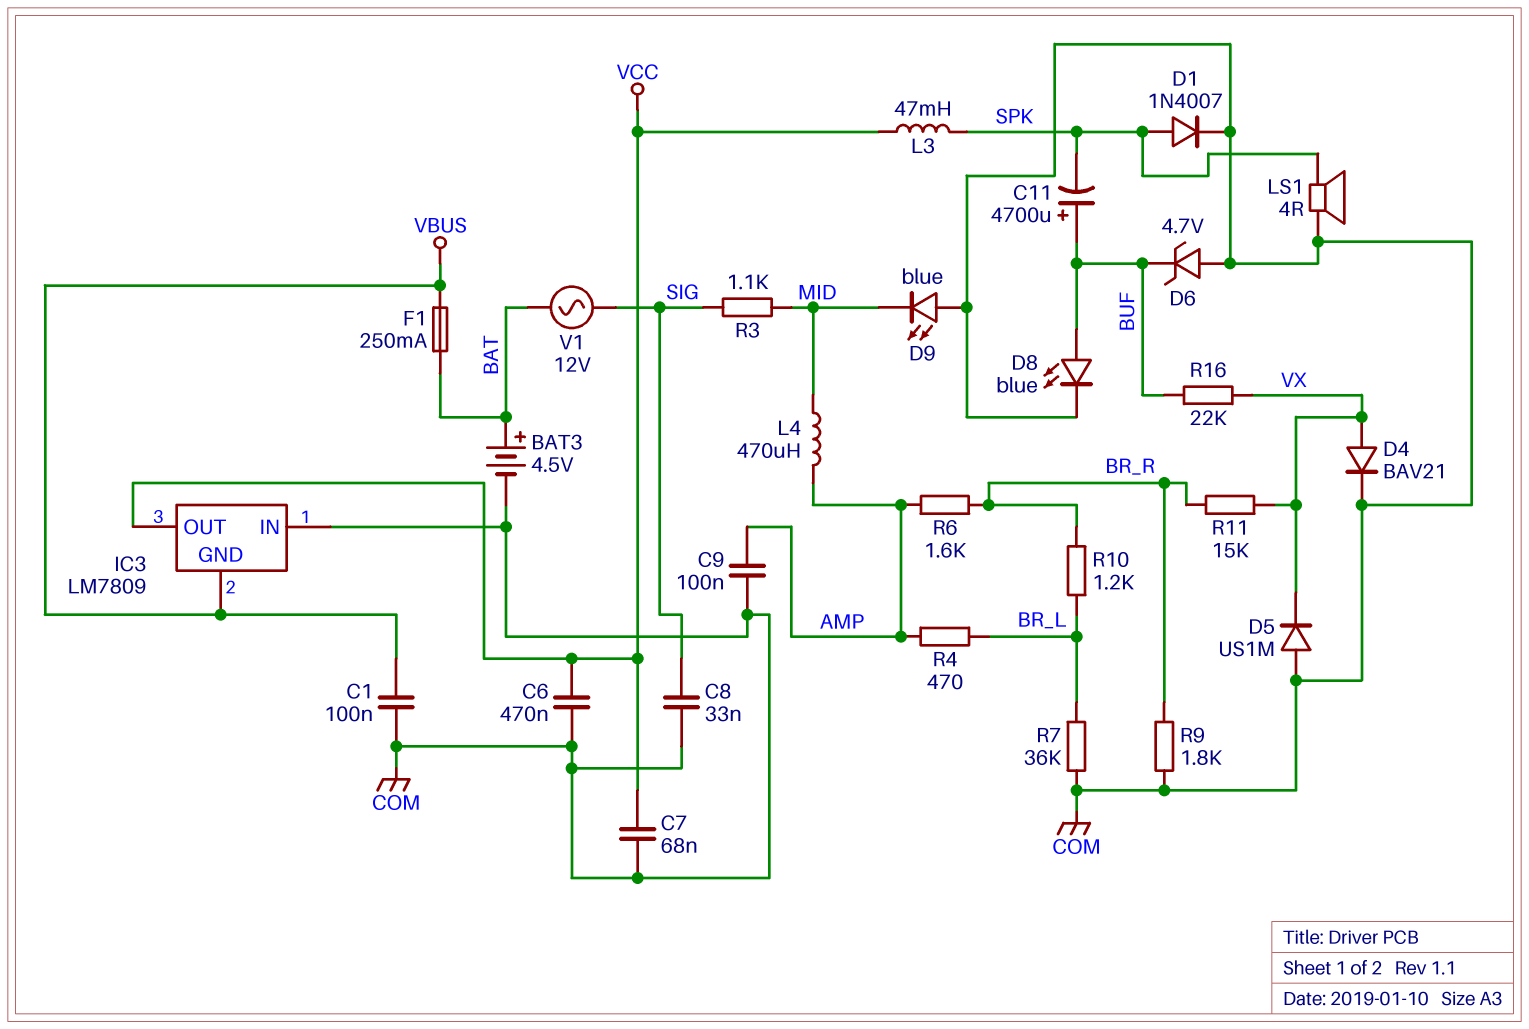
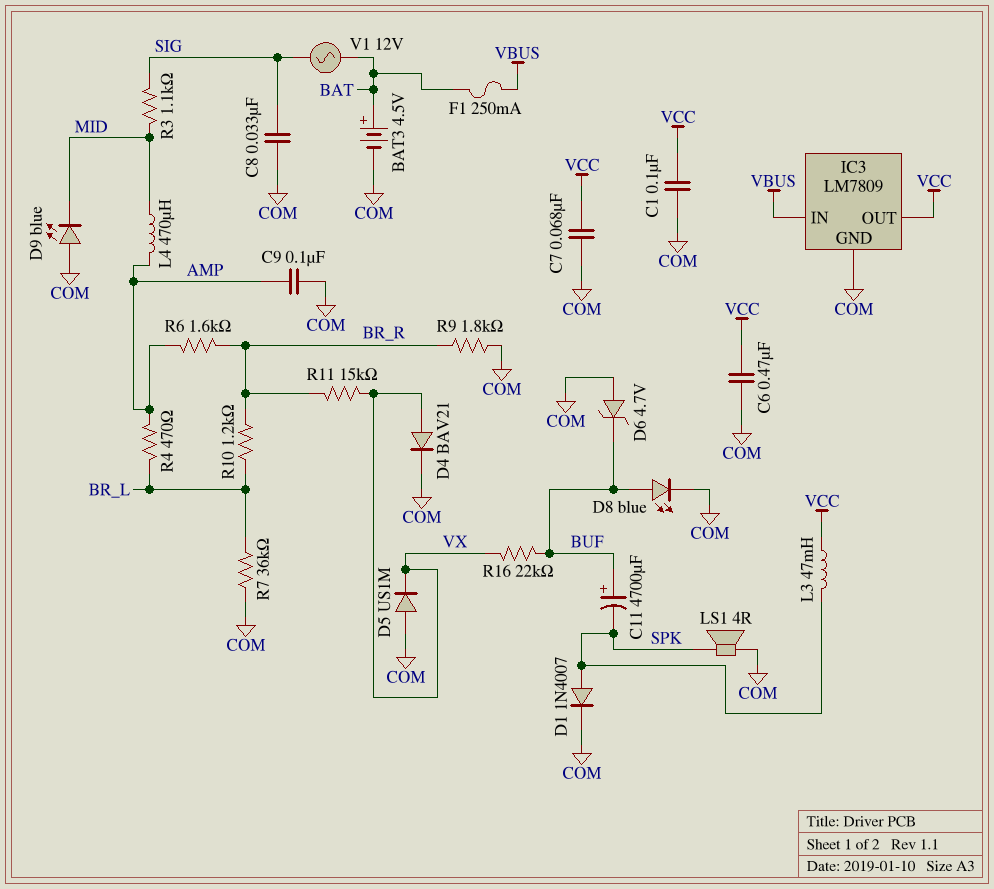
C1: 100nF (COM, VBUS) -> 100nF (COM, VCC)
IC3 pin GND: VBUS -> COM
IC3 pin IN: COM -> VBUS

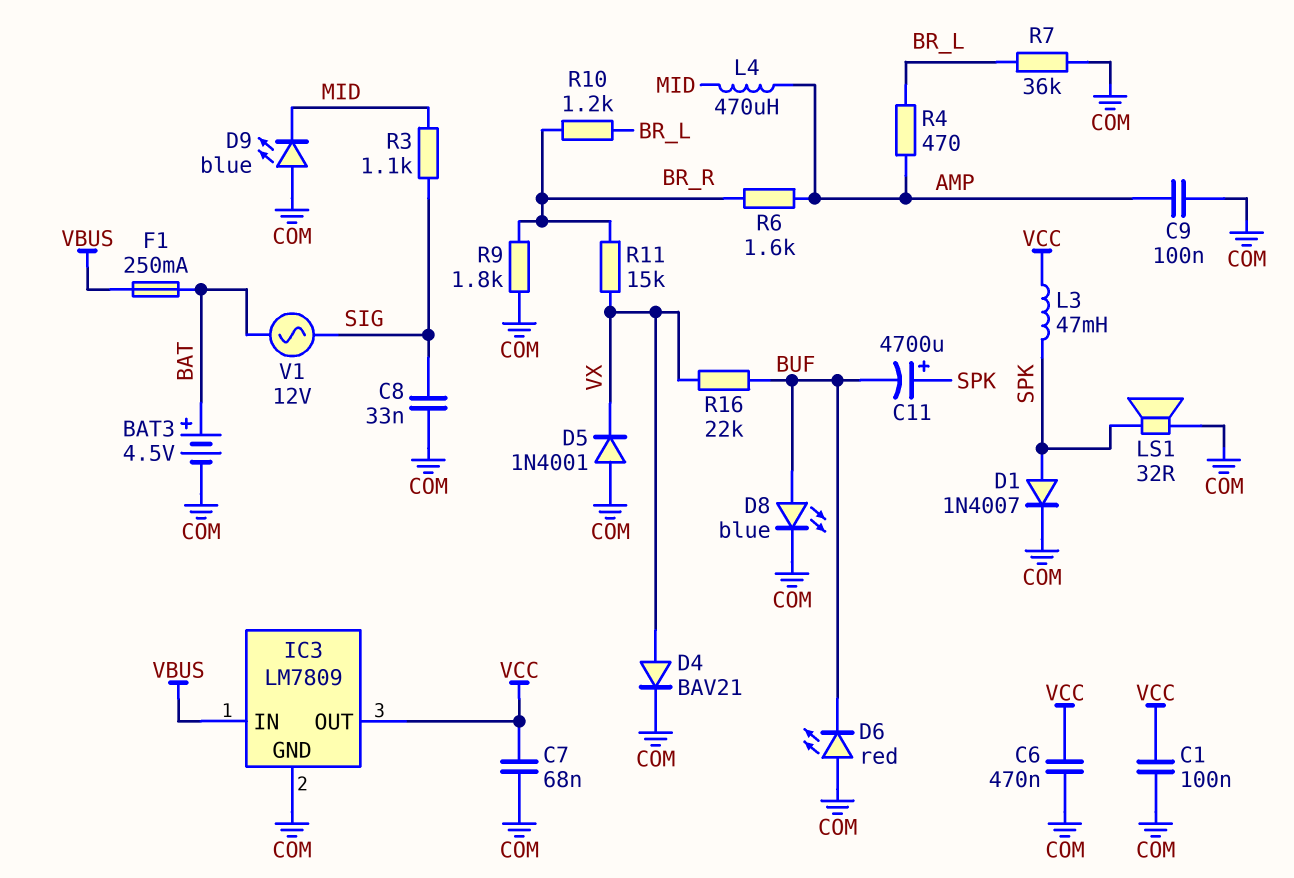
C11: 4700uF (plus BUF, minus SPK) -> 4700uF (plus SPK, minus BUF)
D5: diode US1M (A COM, K VX) -> diode 1N4001 (A COM, K VX)
D6: zener 4.7V (A COM, K BUF) -> LED red (A COM, K BUF)
LS1: speaker 4R (COM, SPK) -> speaker 32R (COM, SPK)

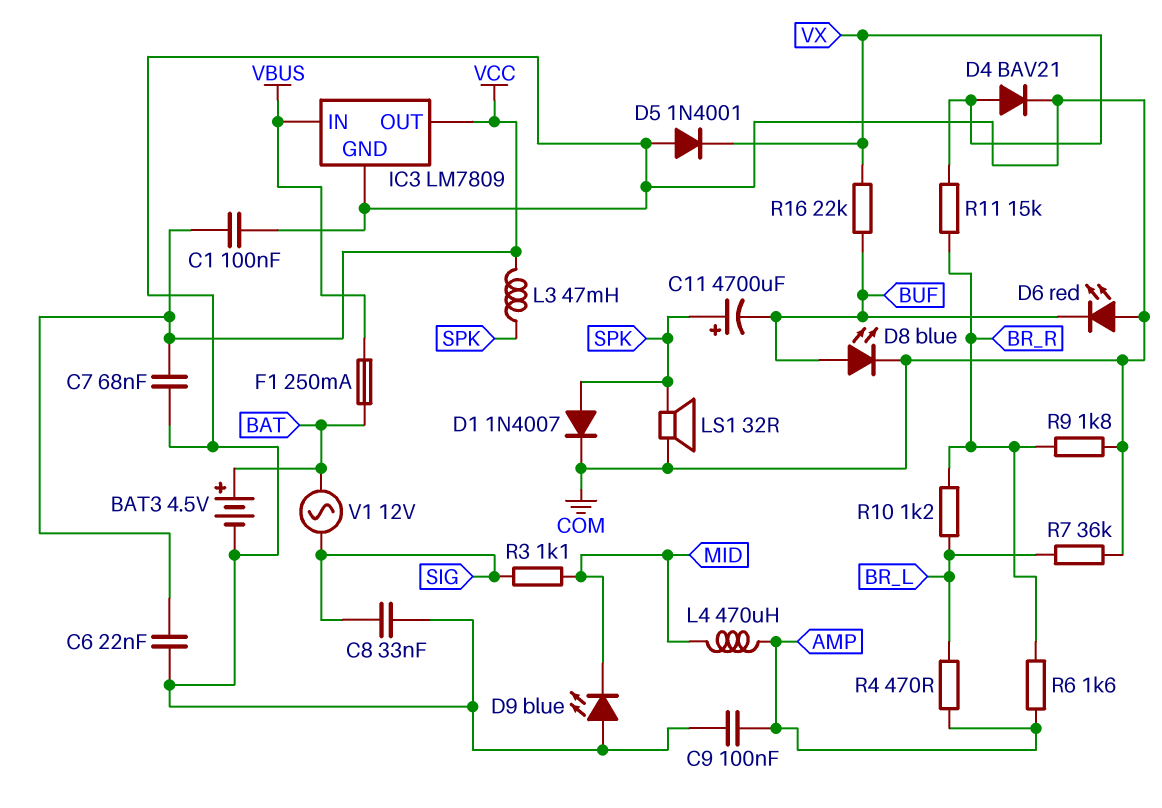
C6: 470nF (COM, VCC) -> 22nF (COM, VCC)

